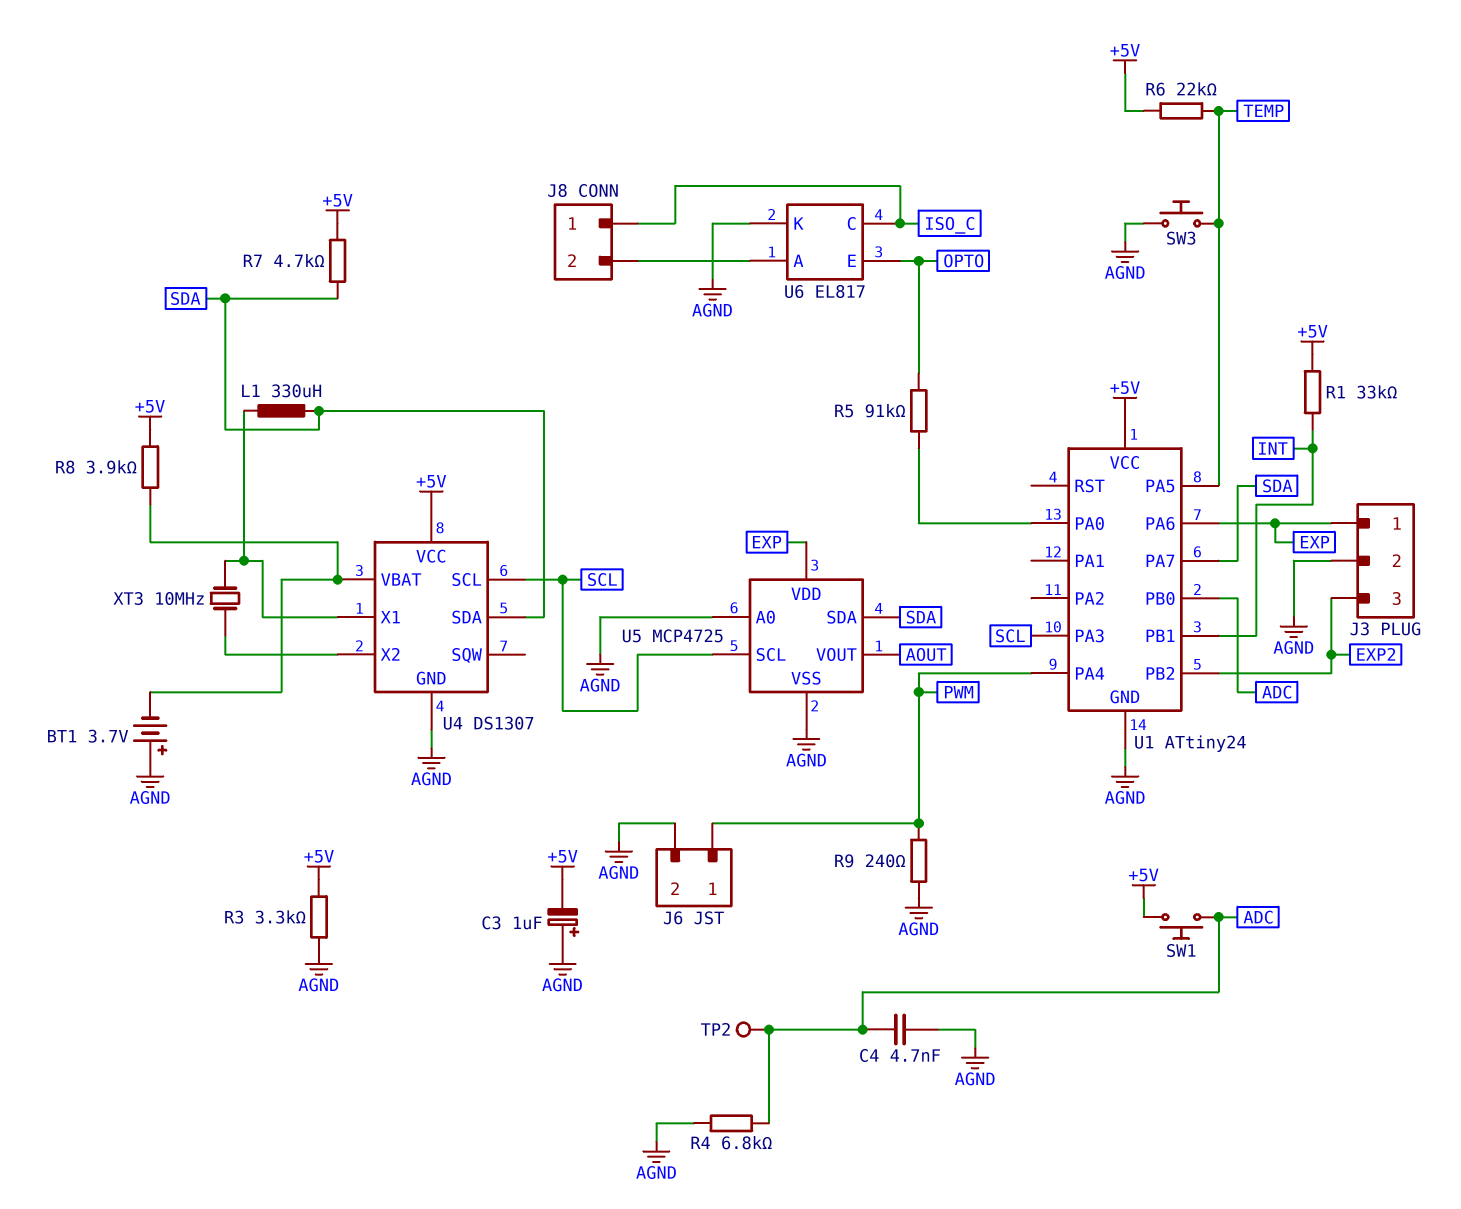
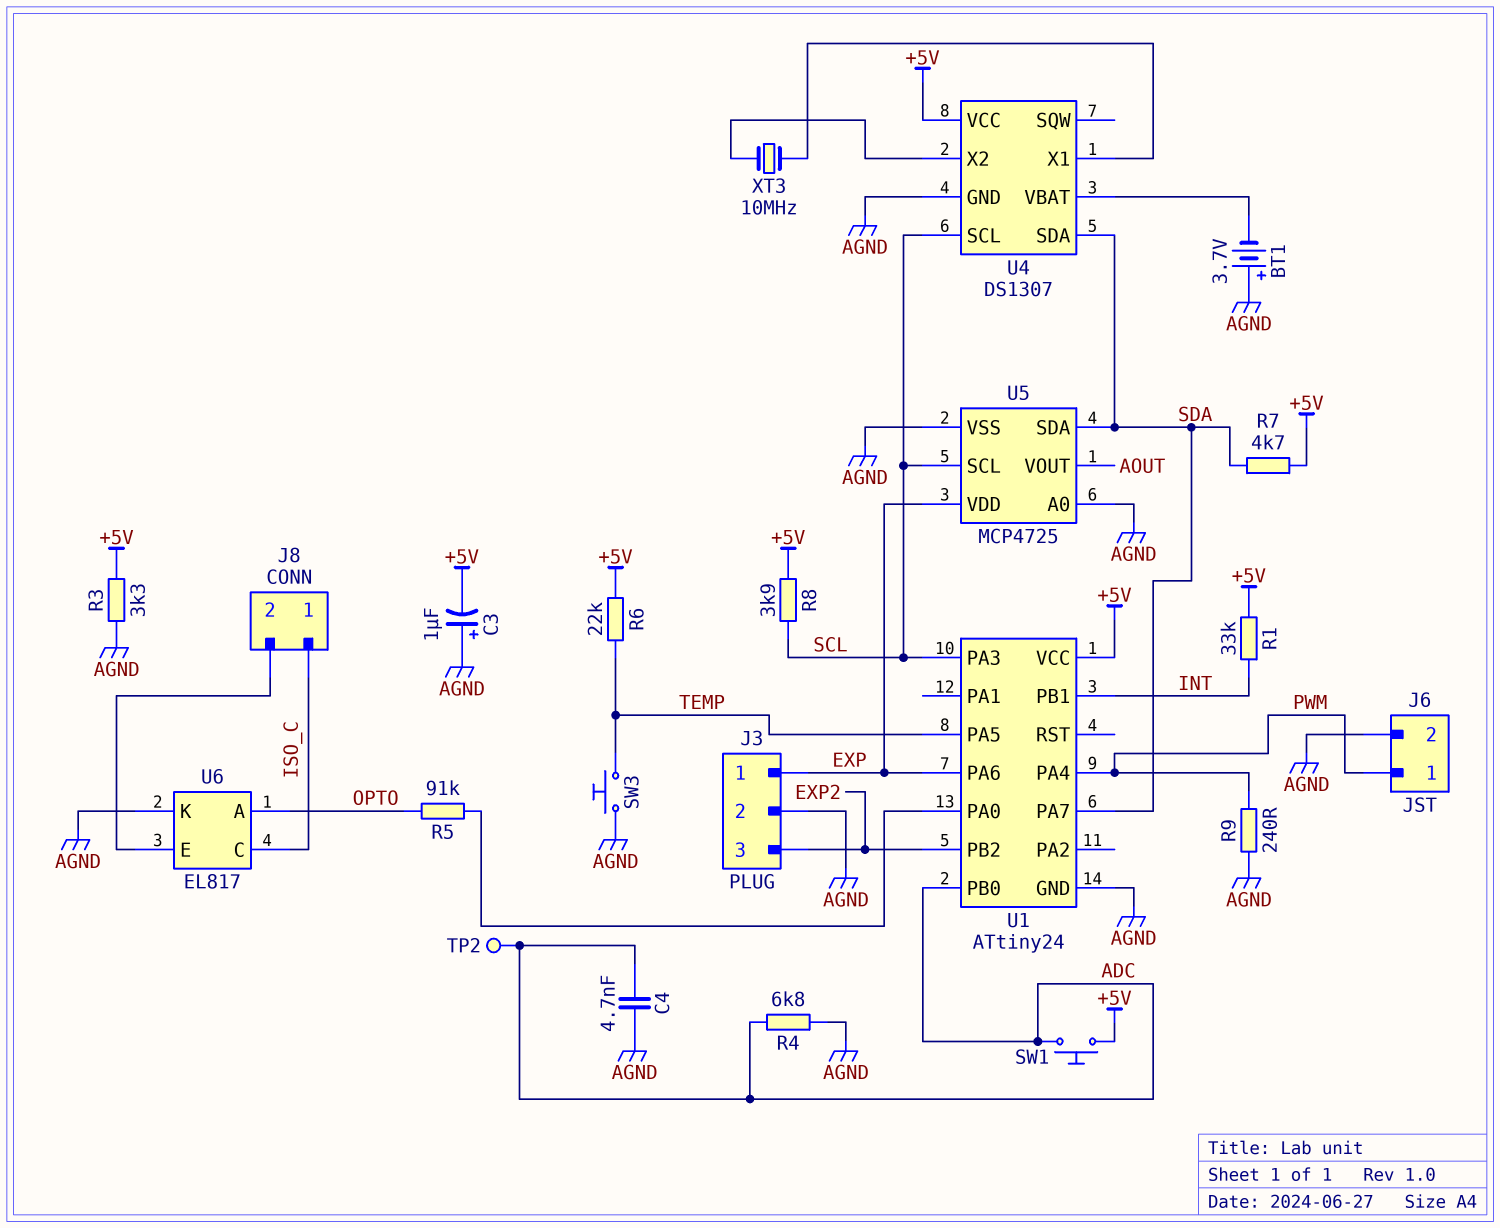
L1: 330uH (SDA, U4/X1) -> none
R8: 3.9k (+5V, U4/VBAT) -> 3.9k (+5V, SCL)
U6 pin A: J8/2 -> OPTO
U6 pin E: OPTO -> J8/2

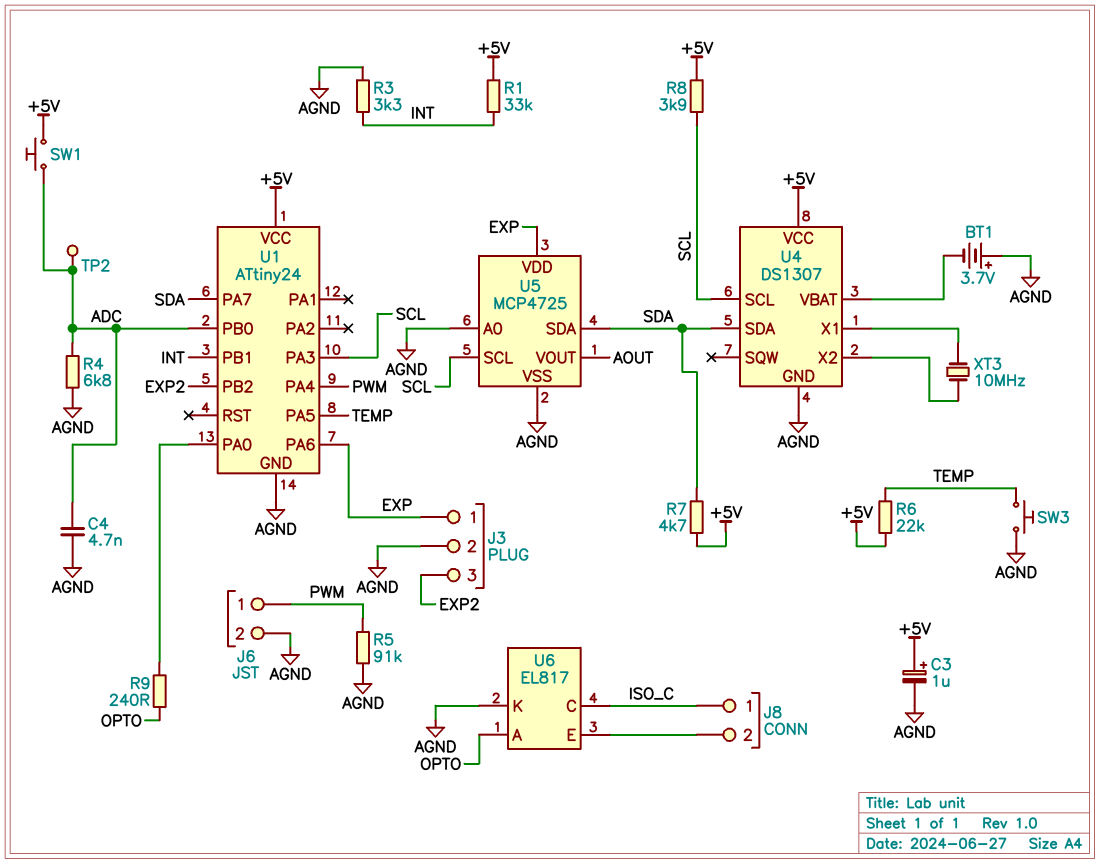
C3: 1uF (plus AGND, minus +5V) -> 1uF (plus +5V, minus AGND)
R3: 3.3k (+5V, AGND) -> 3.3k (AGND, INT)
R5: 91k (OPTO, U1/PA0) -> 91k (AGND, PWM)
R9: 240 (AGND, PWM) -> 240 (OPTO, U1/PA0)

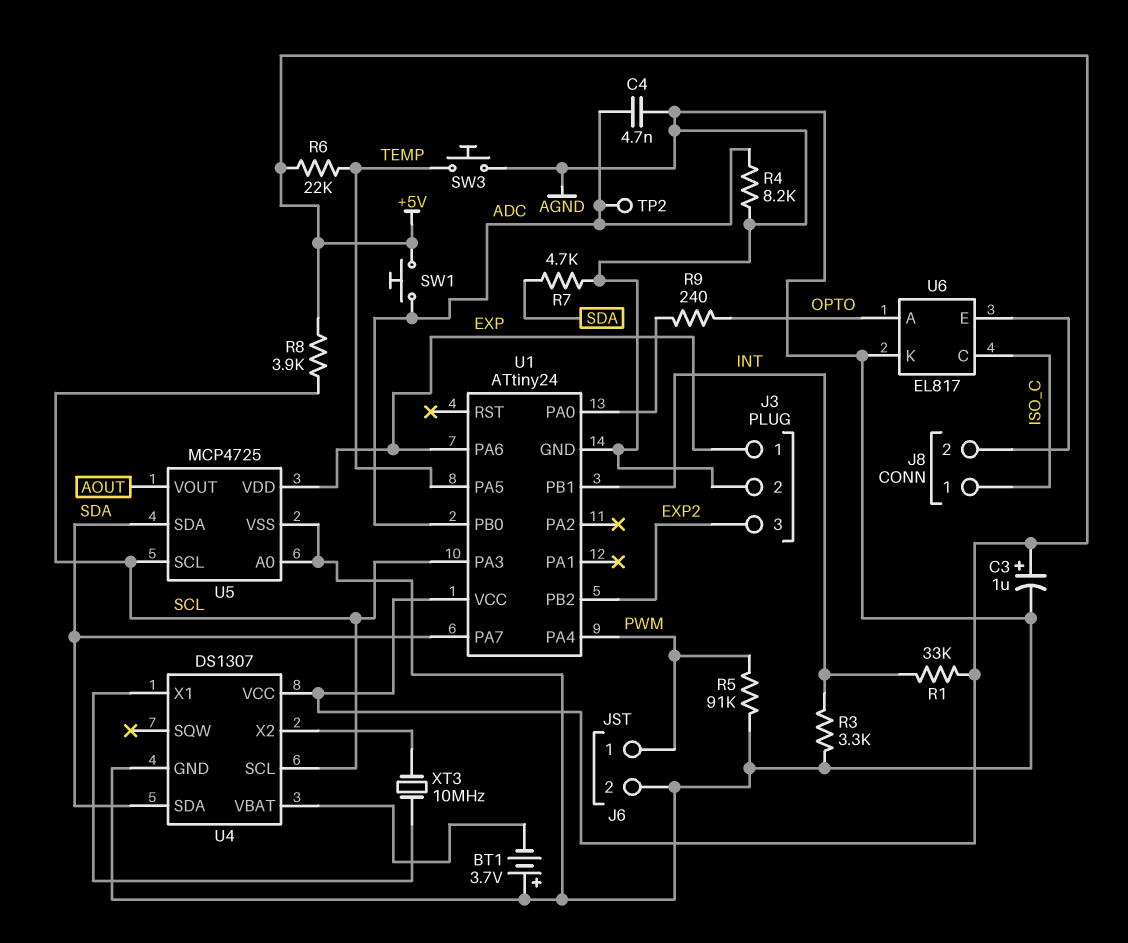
R4: 6.8k (ADC, AGND) -> 8.2k (ADC, AGND)
R7: 4.7k (+5V, SDA) -> 4.7k (AGND, SDA)

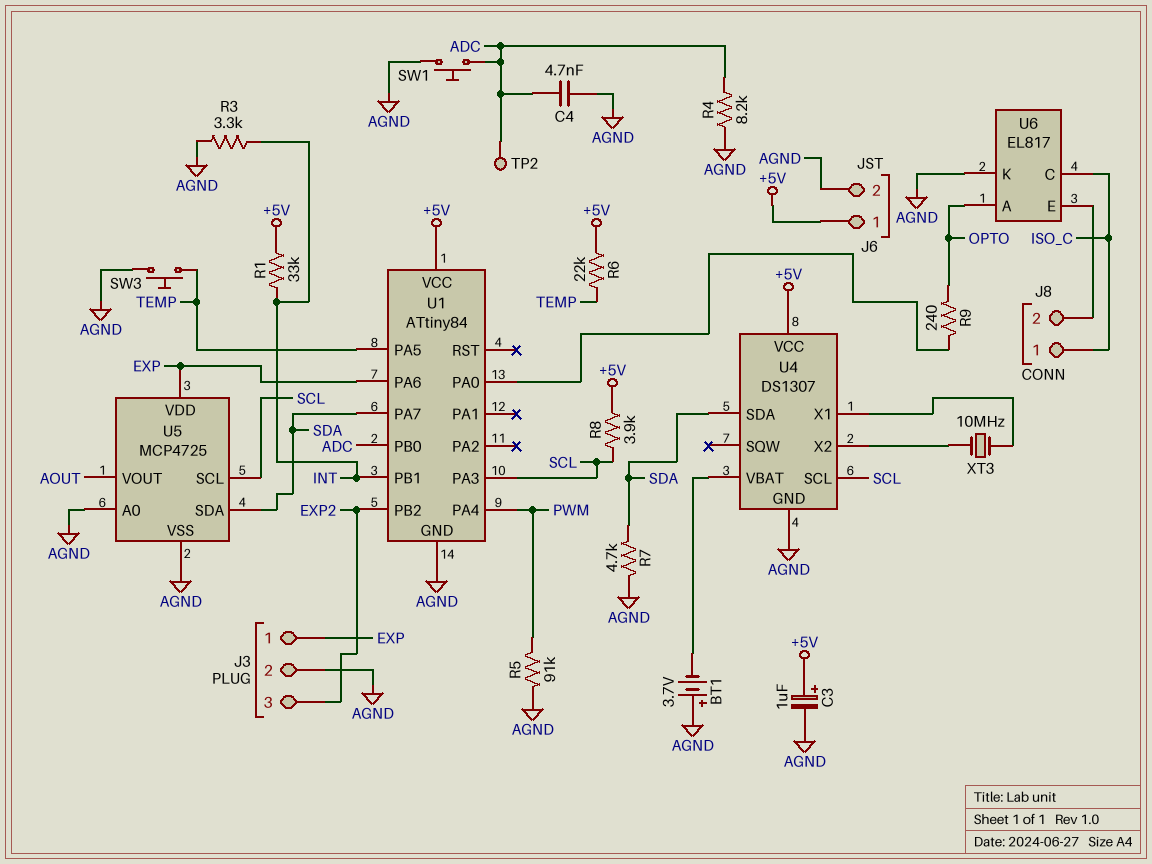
J6 pin 1: PWM -> +5V
SW1: button (+5V, ADC) -> button (ADC, AGND)
U1: ATtiny24 -> ATtiny84

